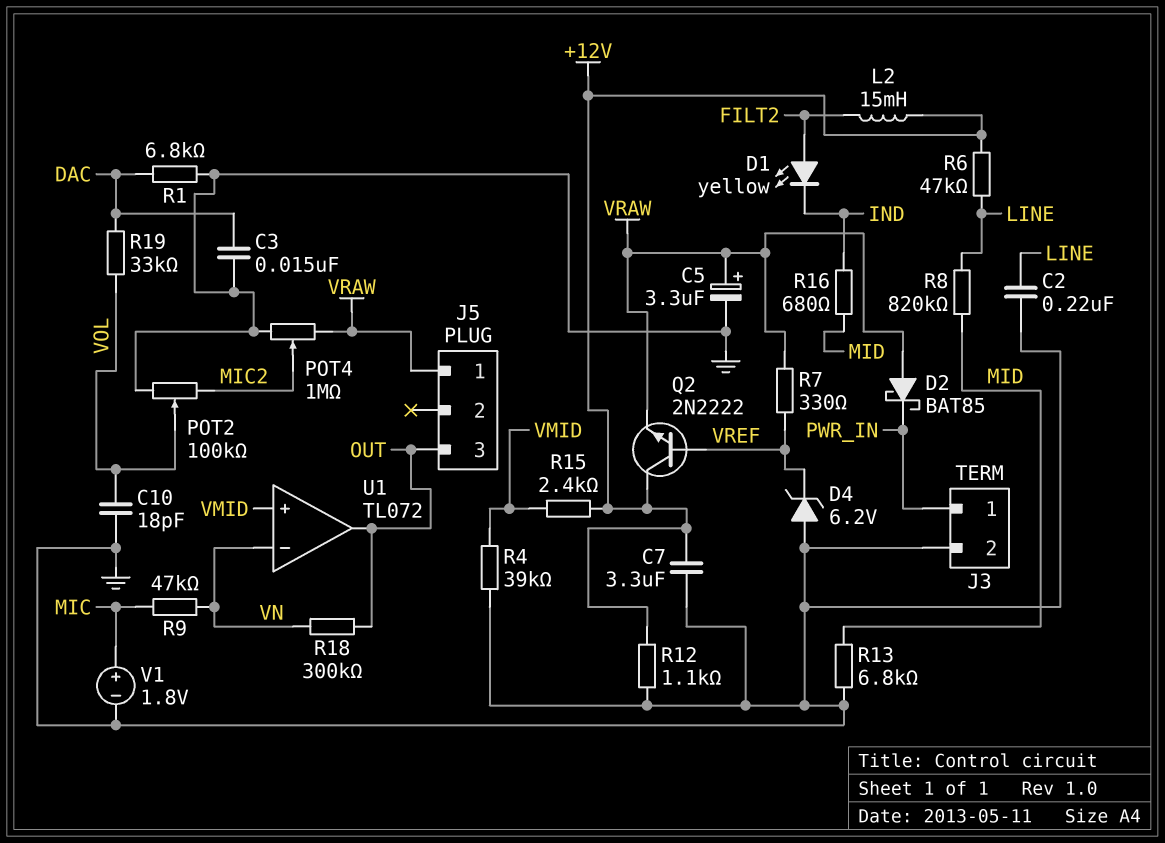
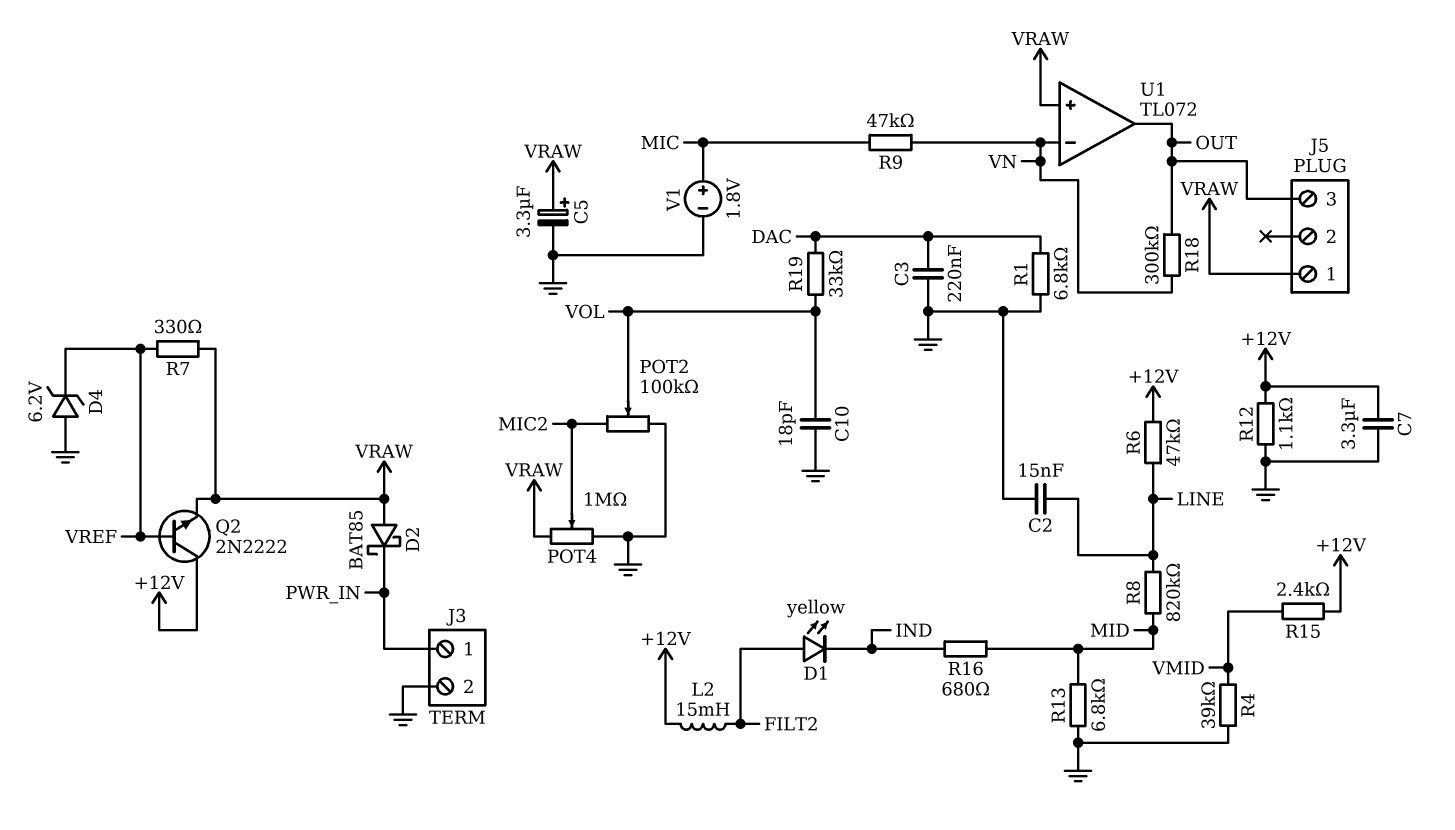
C2: 220nF (GND, LINE) -> 15nF (GND, LINE)
C3: 15nF (DAC, GND) -> 220nF (DAC, GND)
U1 pin in+: VMID -> VRAW

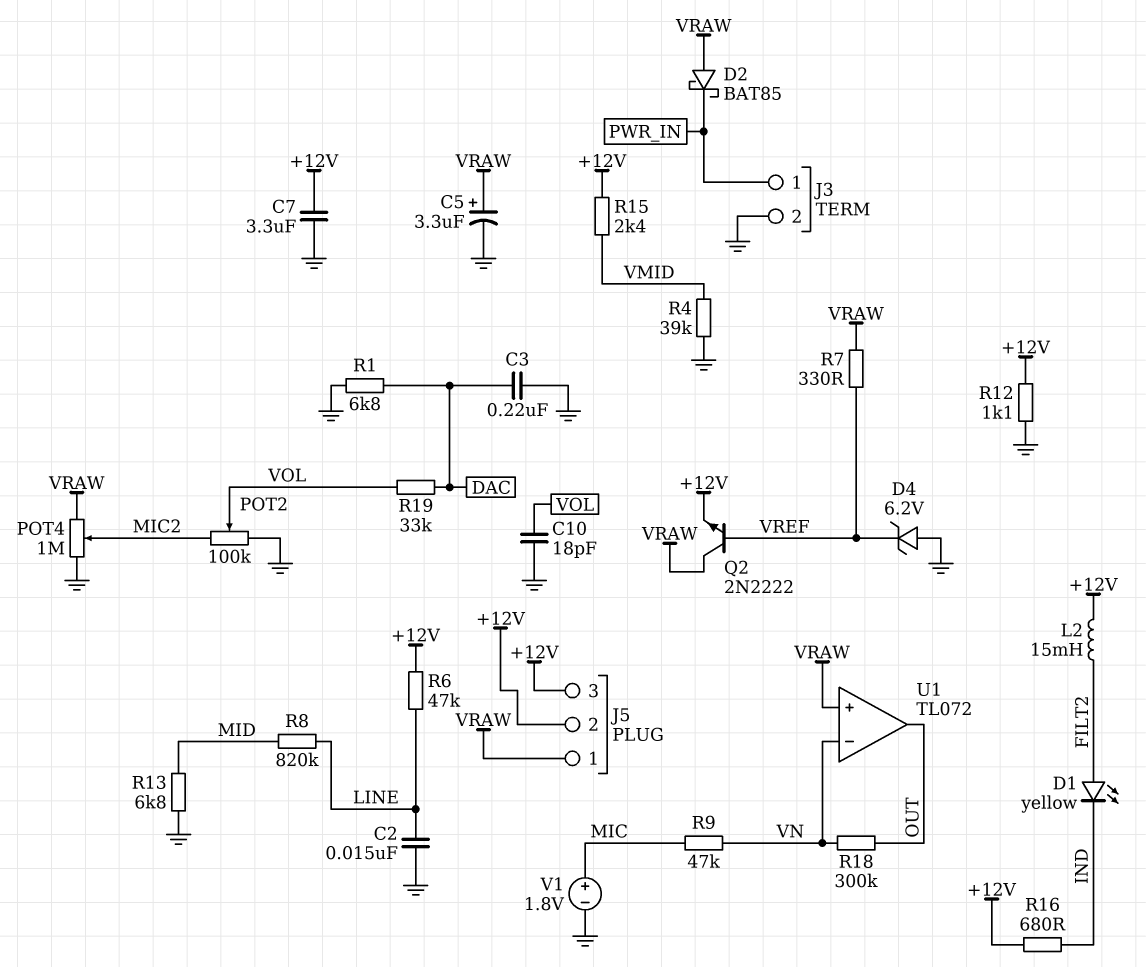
J5 pin 2: none -> +12V
J5 pin 3: OUT -> +12V
Q2: NPN 2N2222 (B VREF, C +12V, E VRAW) -> NPN 2N2222 (B VREF, C VRAW, E +12V)
R16: 680 (IND, MID) -> 680 (+12V, IND)

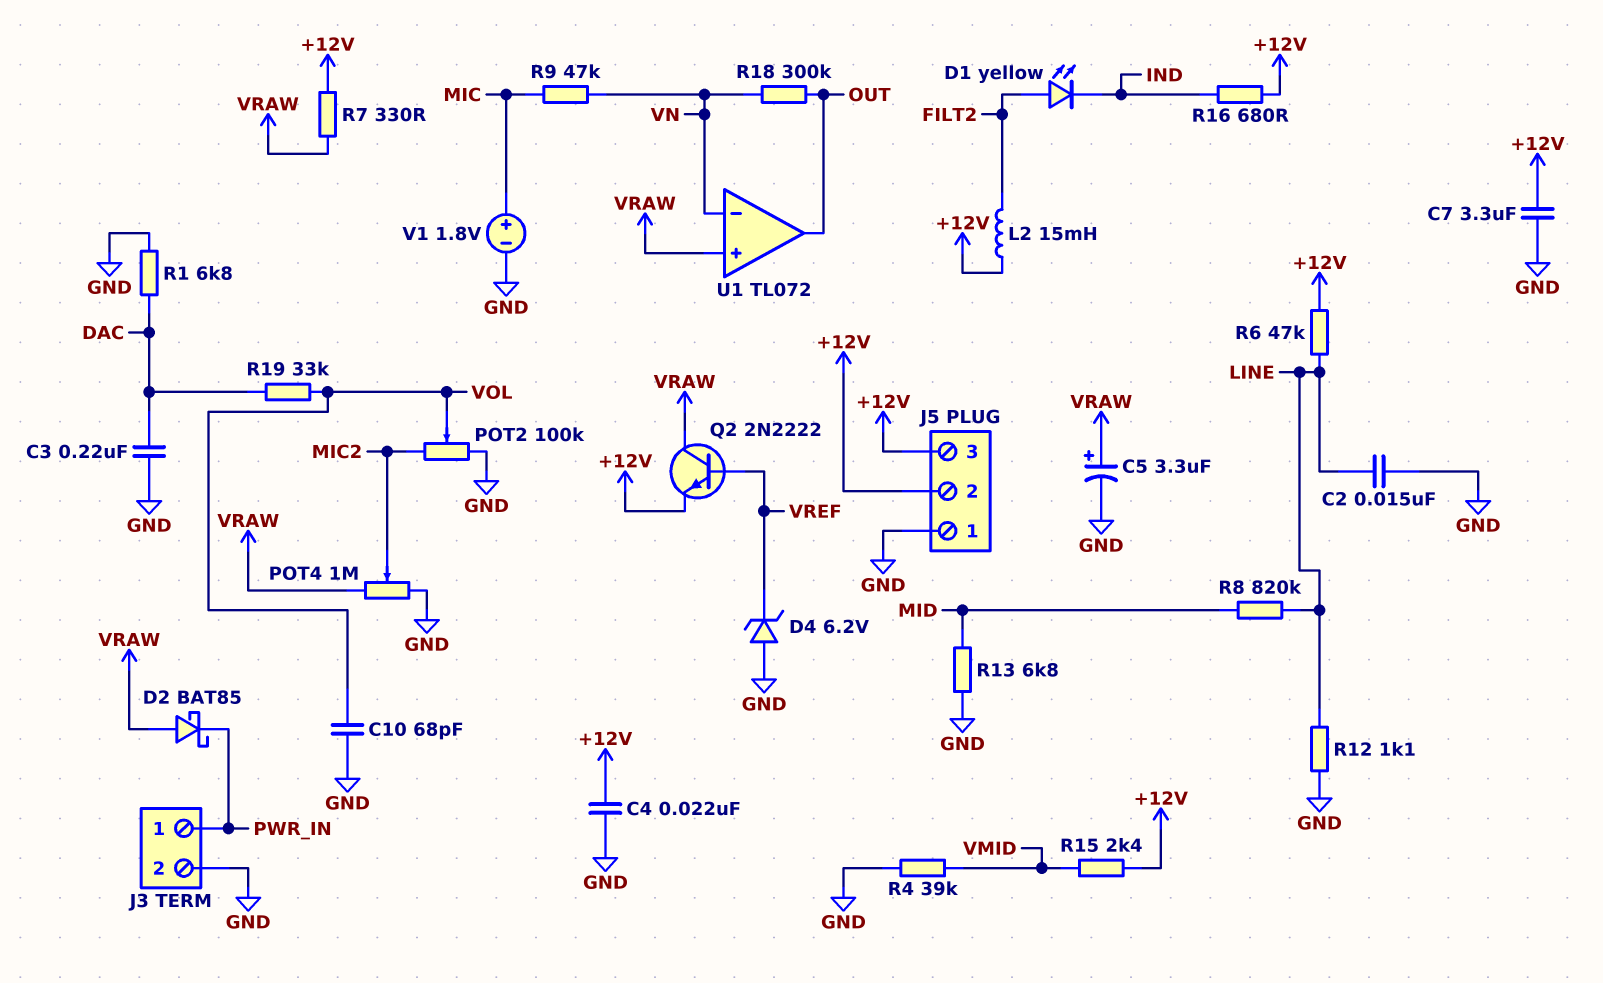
C4: none -> 22nF (+12V, GND)
C10: 18pF (GND, VOL) -> 68pF (GND, VOL)
J5 pin 1: VRAW -> GND
R7: 330 (VRAW, VREF) -> 330 (+12V, VRAW)
R12: 1.1k (+12V, GND) -> 1.1k (GND, LINE)

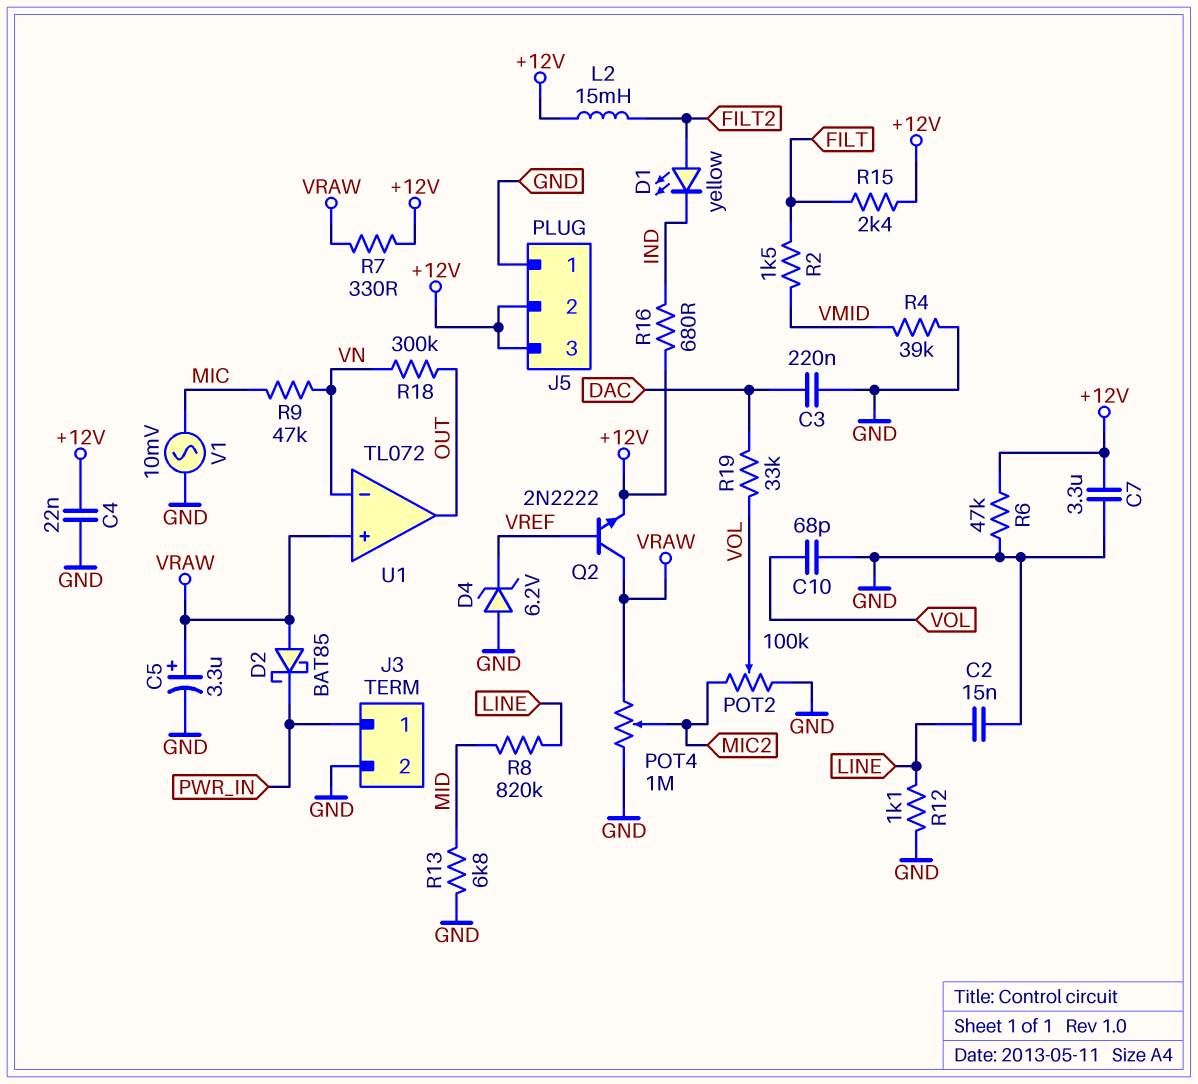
R1: 6.8k (DAC, GND) -> none
R2: none -> 1.5k (FILT, VMID)
R6: 47k (+12V, LINE) -> 47k (+12V, GND)
R15: 2.4k (+12V, VMID) -> 2.4k (+12V, FILT)
V1: 1.8V (plus MIC, minus GND) -> AC 10mV (GND, MIC)

